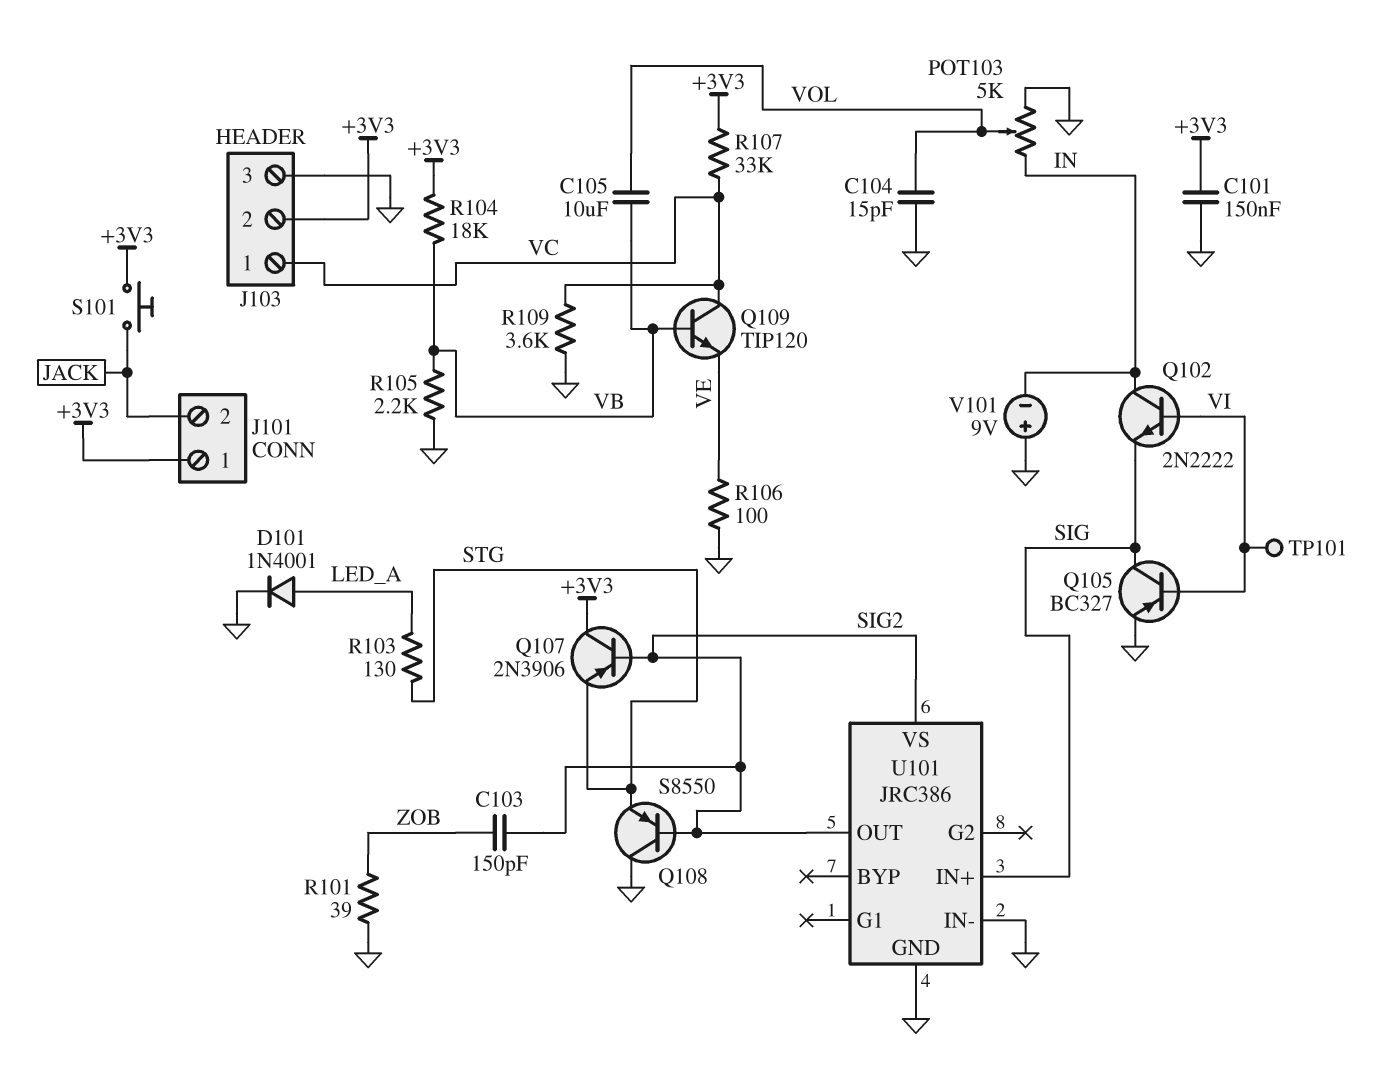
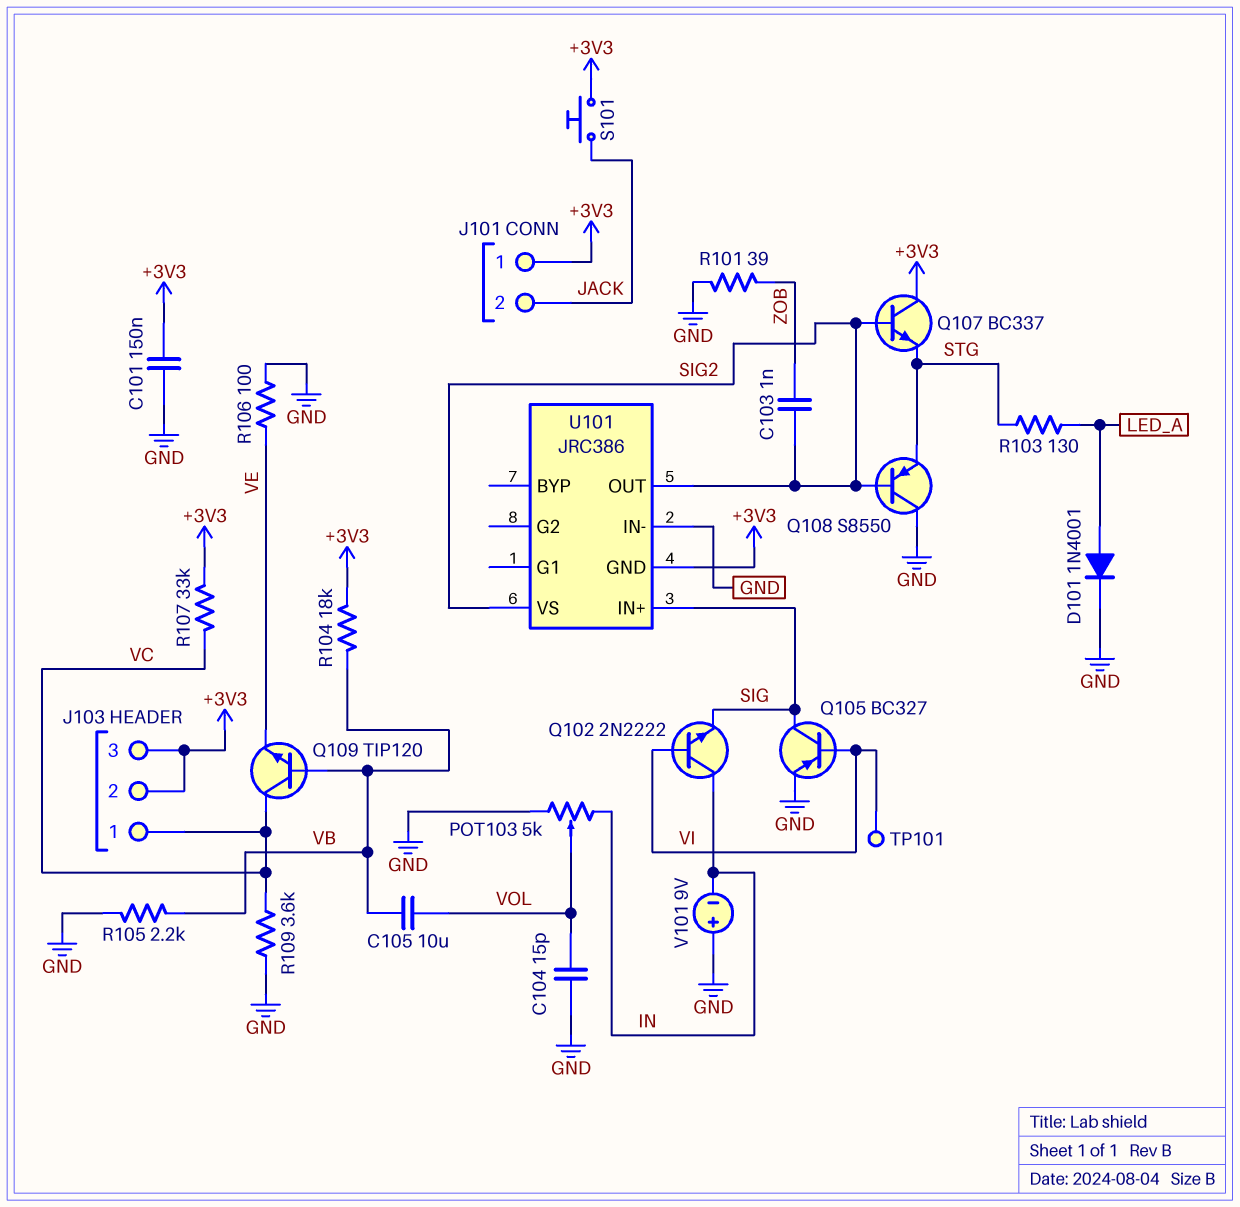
C103: 150pF (SIG2, ZOB) -> 1nF (SIG2, ZOB)
J103 pin 3: GND -> +3V3
Q107: PNP 2N3906 (B SIG2, C +3V3, E STG) -> NPN BC337 (B SIG2, C +3V3, E STG)
U101 pin GND: GND -> +3V3

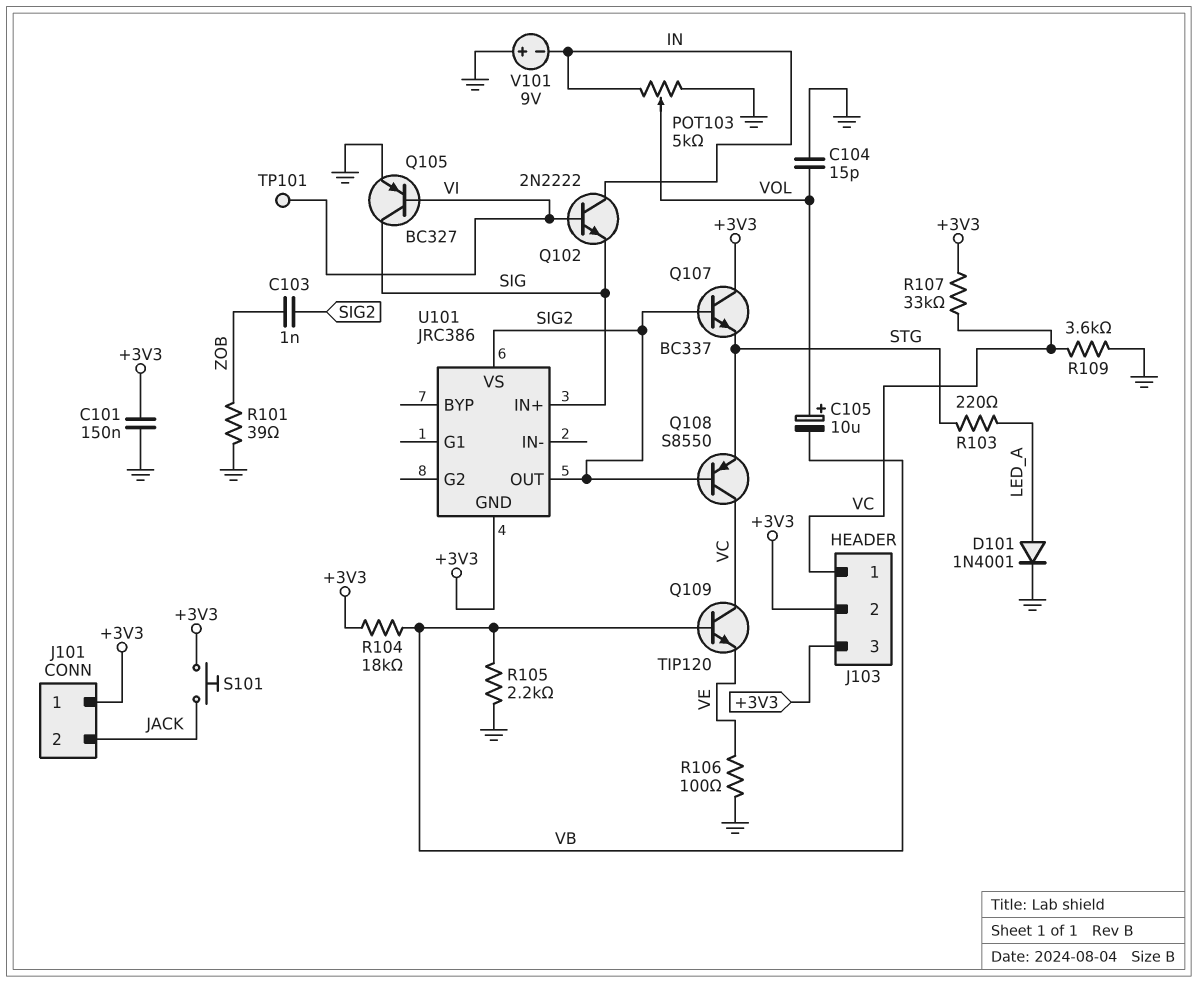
C105: 10uF (VB, VOL) -> 10uF (plus VOL, minus VB)
Q108: PNP S8550 (B SIG2, C GND, E STG) -> PNP S8550 (B SIG2, C VC, E STG)
R103: 130 (LED_A, STG) -> 220 (LED_A, STG)
U101 pin IN-: GND -> none

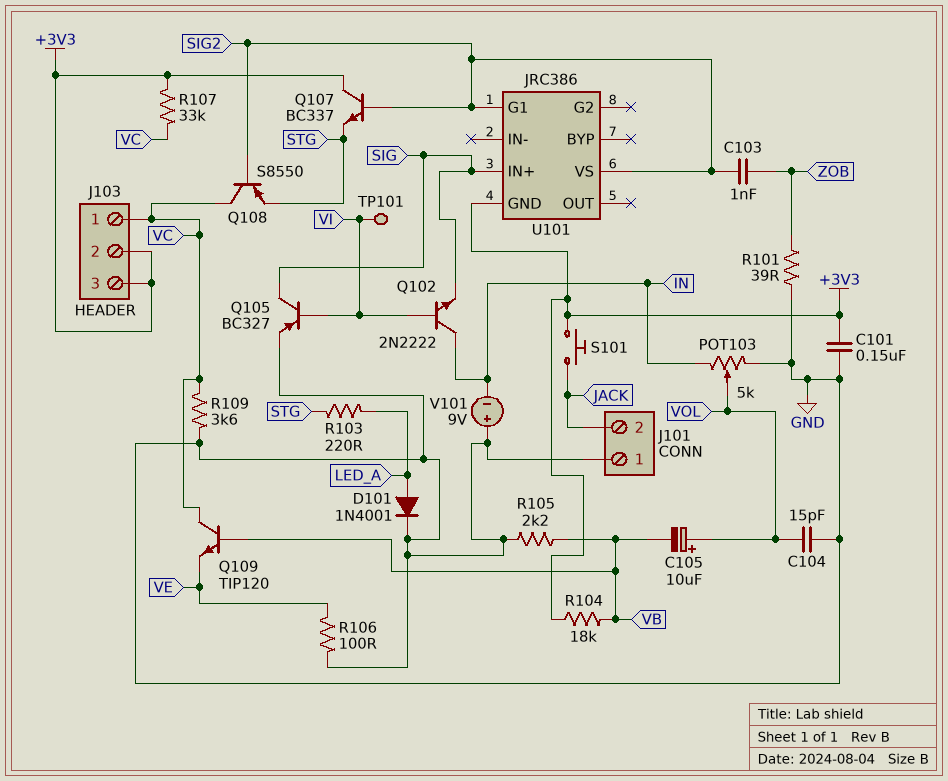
J101 pin 1: +3V3 -> GND
U101 pin G1: none -> SIG2
U101 pin OUT: SIG2 -> none

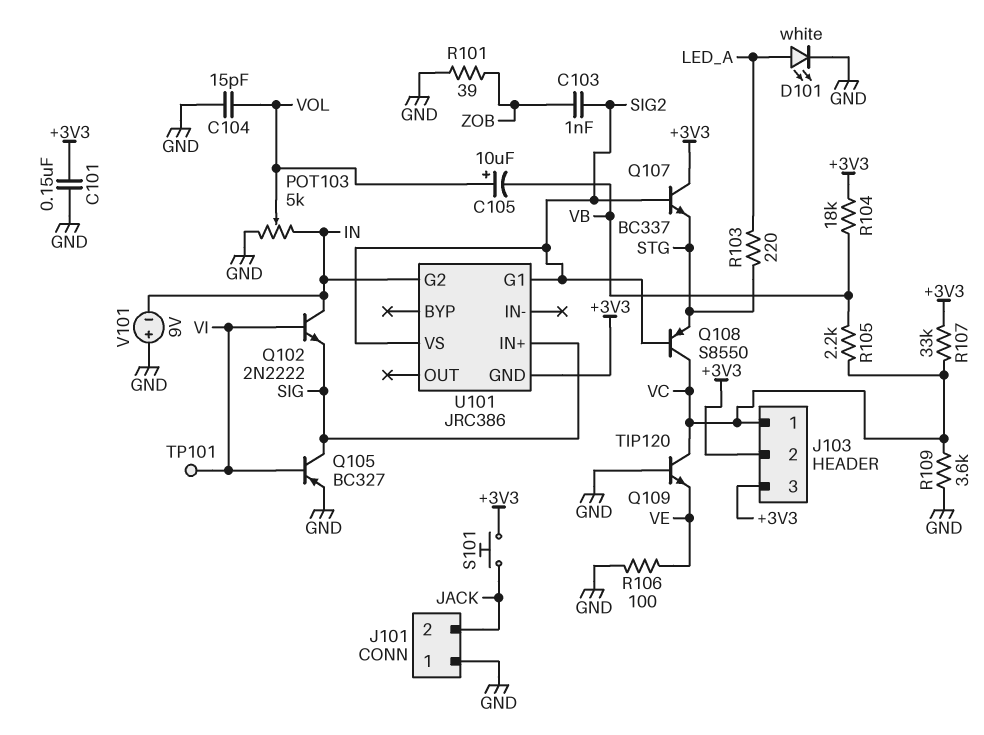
D101: diode 1N4001 (A LED_A, K GND) -> LED white (A LED_A, K GND)
Q109: NPN TIP120 (B VB, C VC, E VE) -> NPN TIP120 (B GND, C VC, E VE)
R105: 2.2k (GND, VB) -> 2.2k (VB, VC)
U101 pin G2: none -> IN

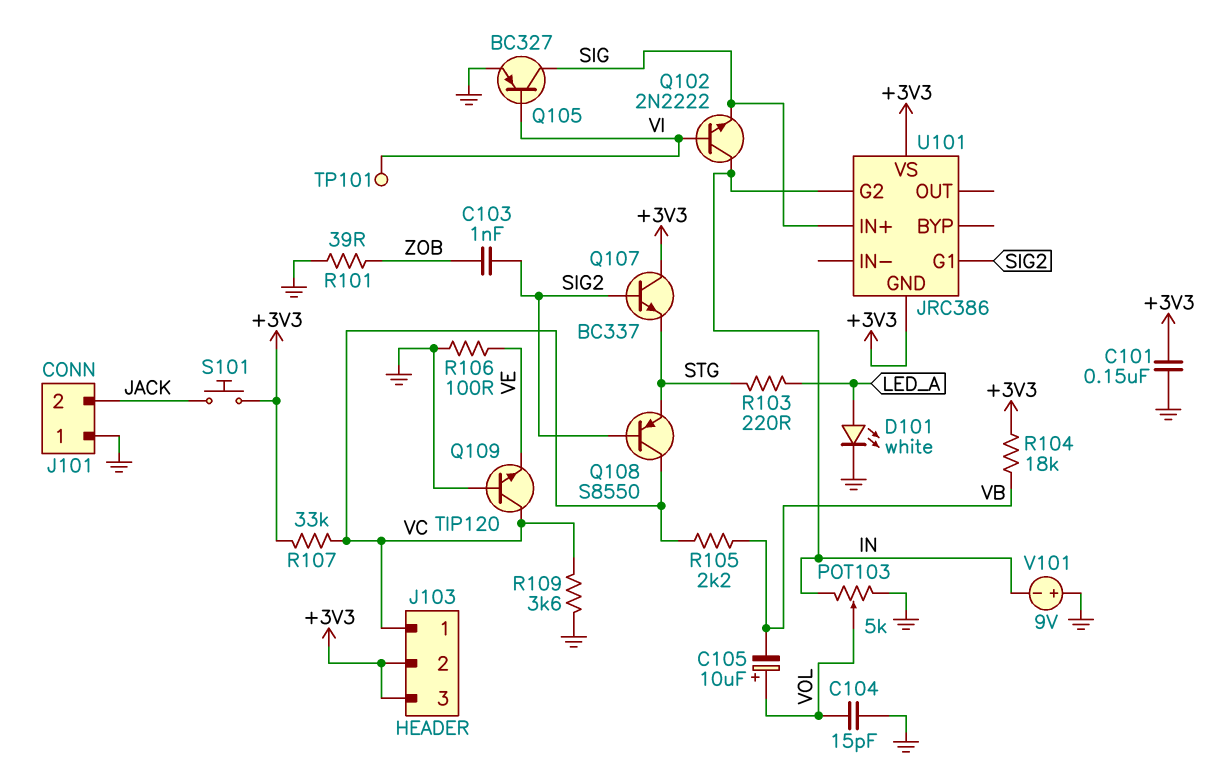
U101 pin VS: SIG2 -> +3V3

